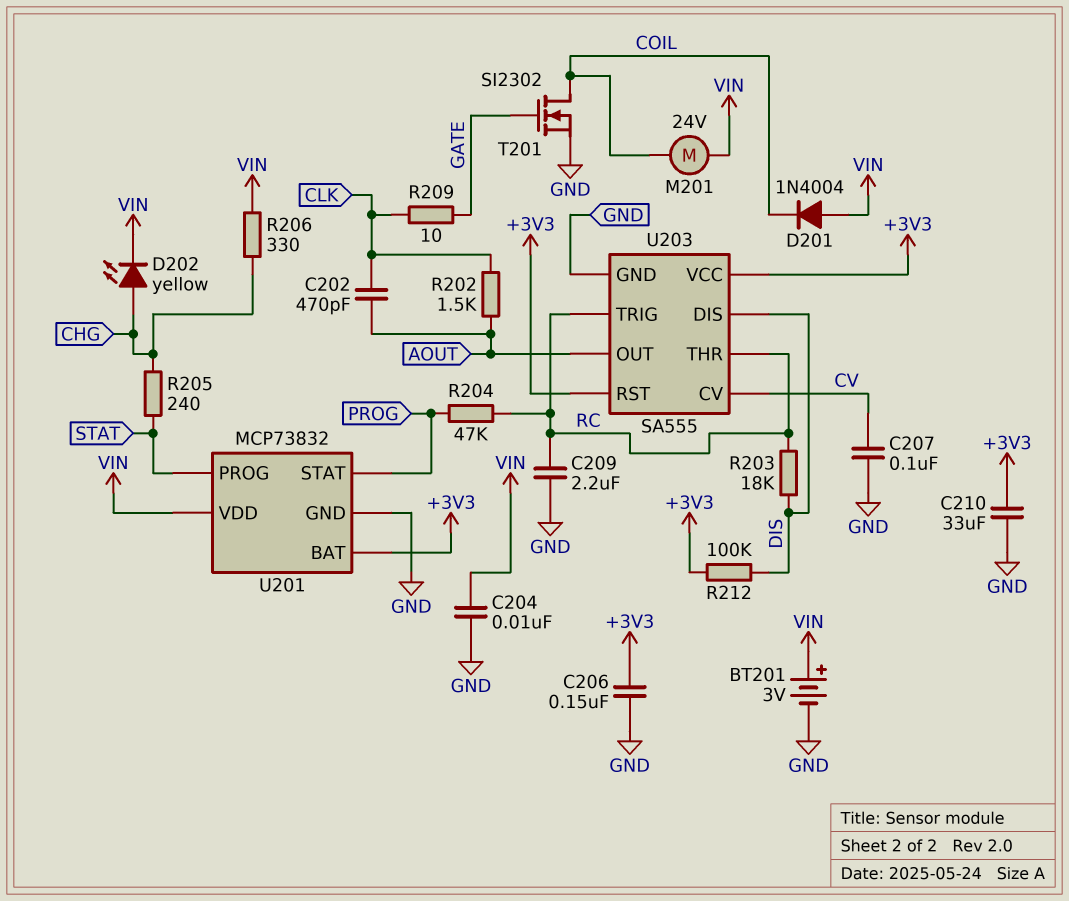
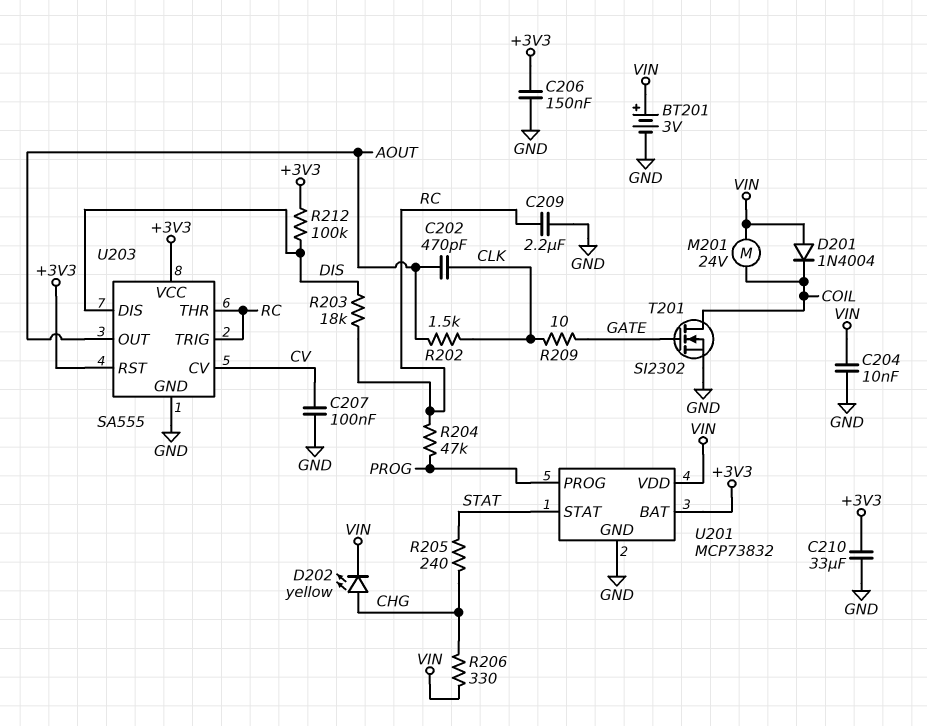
U201 pin PROG: STAT -> PROG
U201 pin STAT: PROG -> STAT

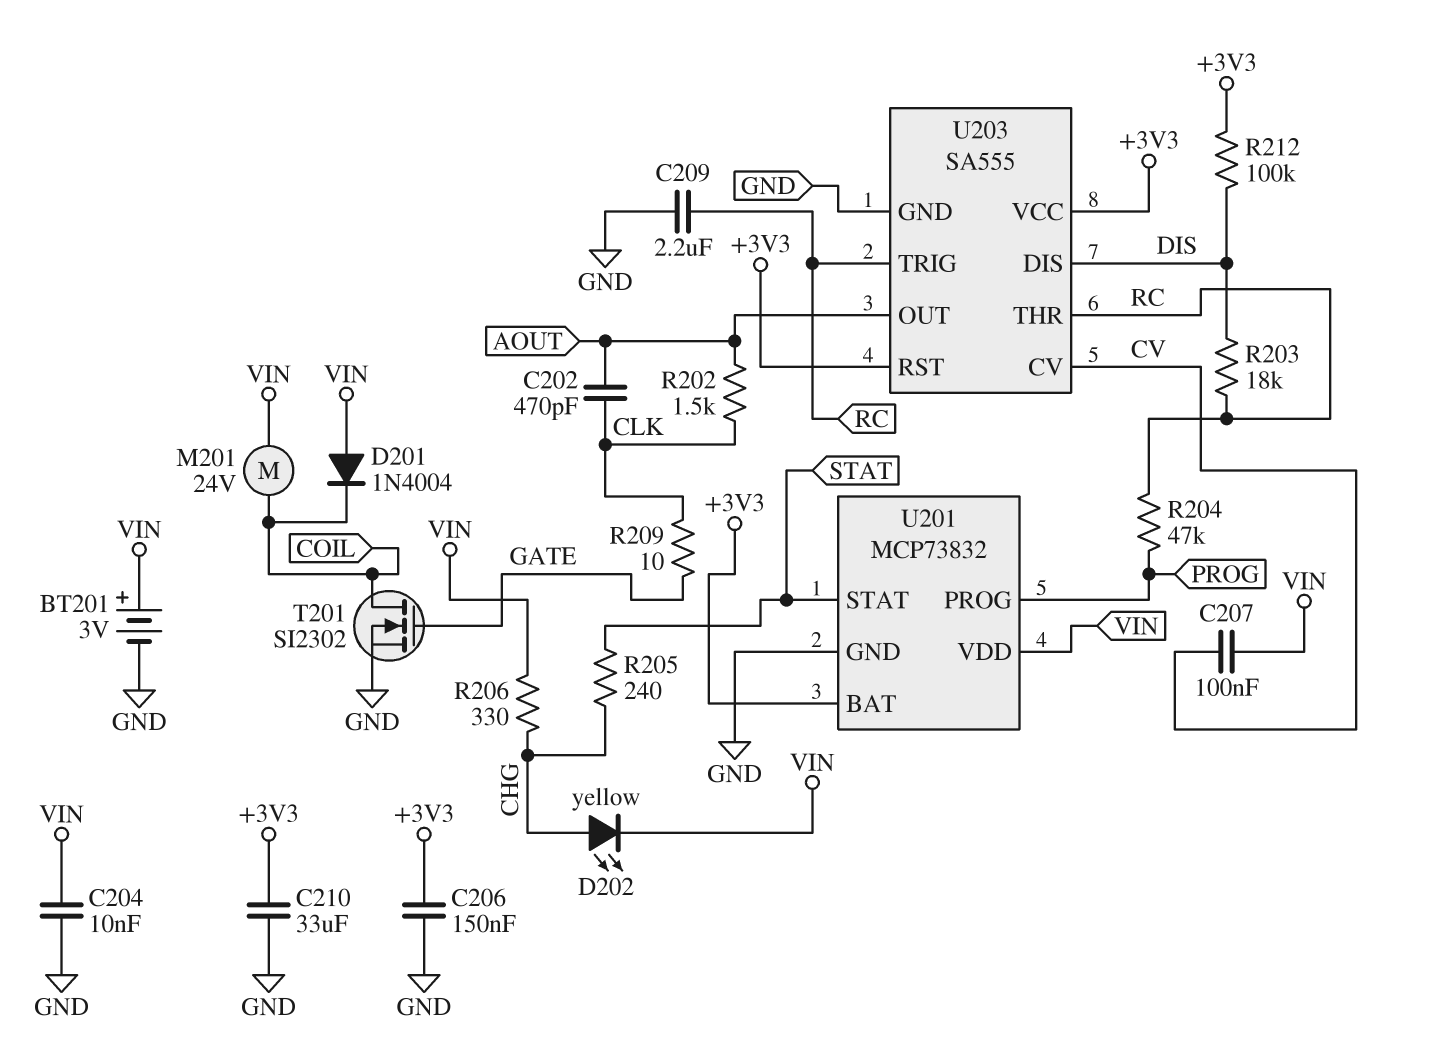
C207: 100nF (CV, GND) -> 100nF (CV, VIN)

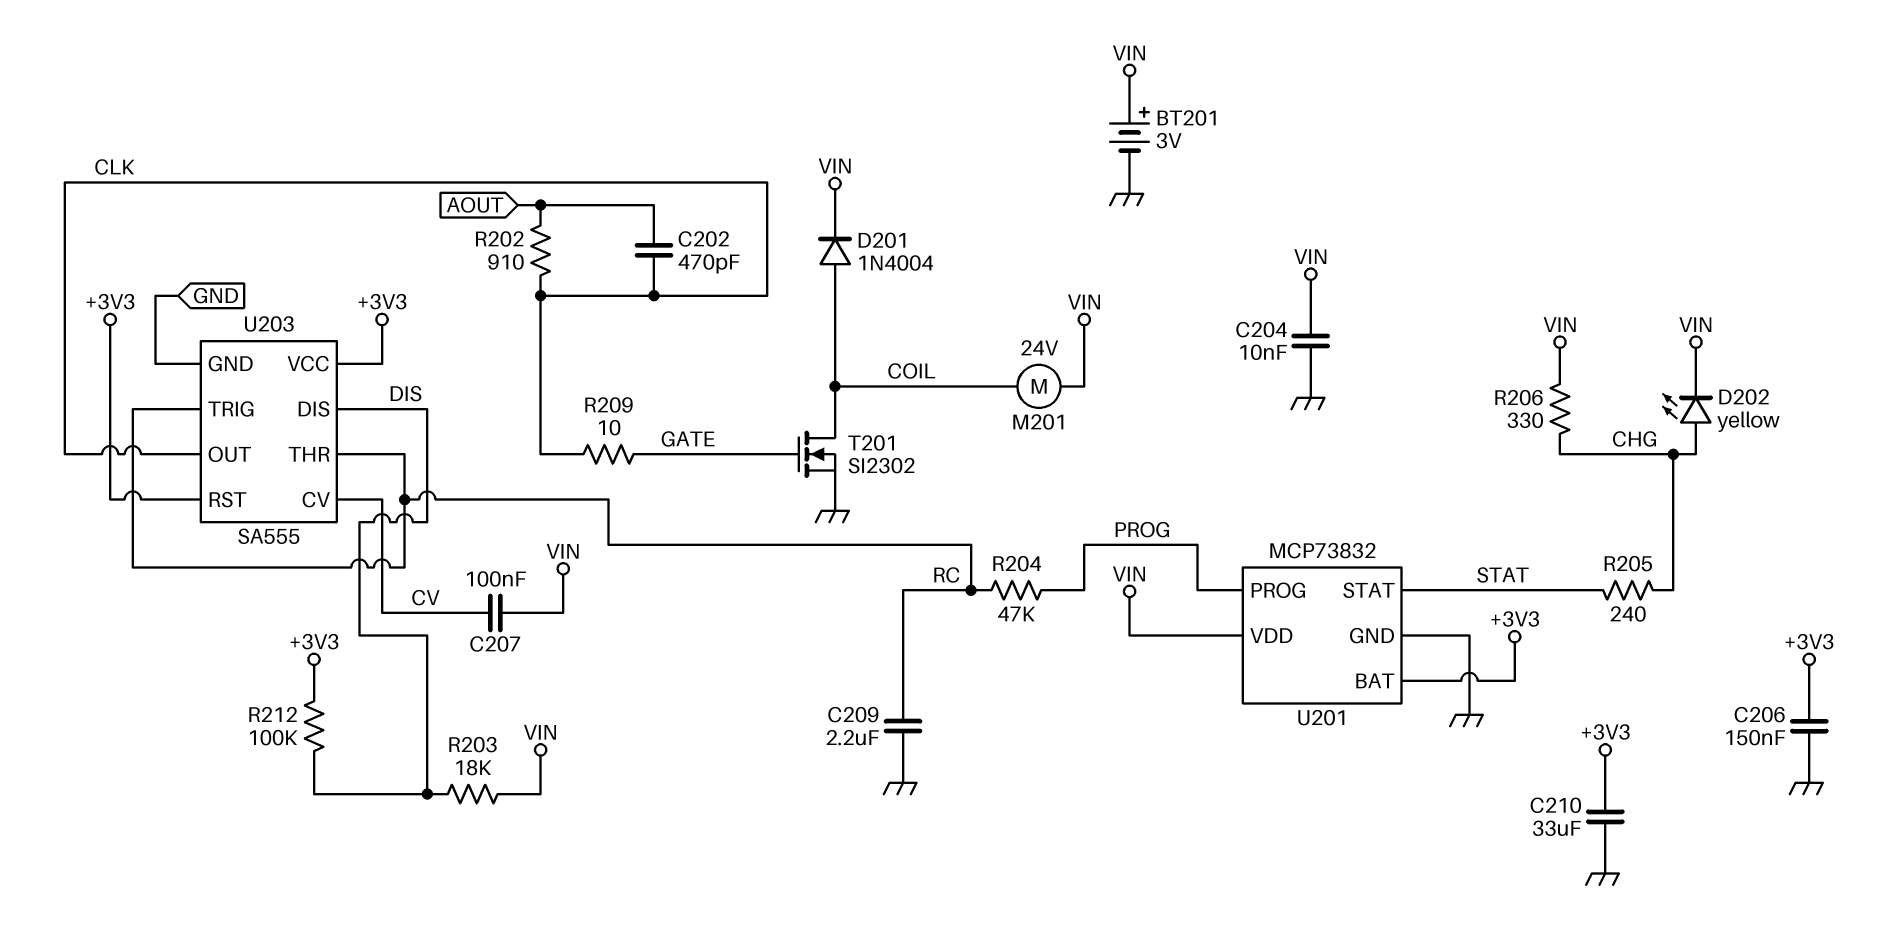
D201: diode 1N4004 (A VIN, K COIL) -> diode 1N4004 (A COIL, K VIN)
R202: 1.5k (AOUT, CLK) -> 910 (AOUT, CLK)
R203: 18k (DIS, RC) -> 18k (DIS, VIN)
U203 pin OUT: AOUT -> CLK

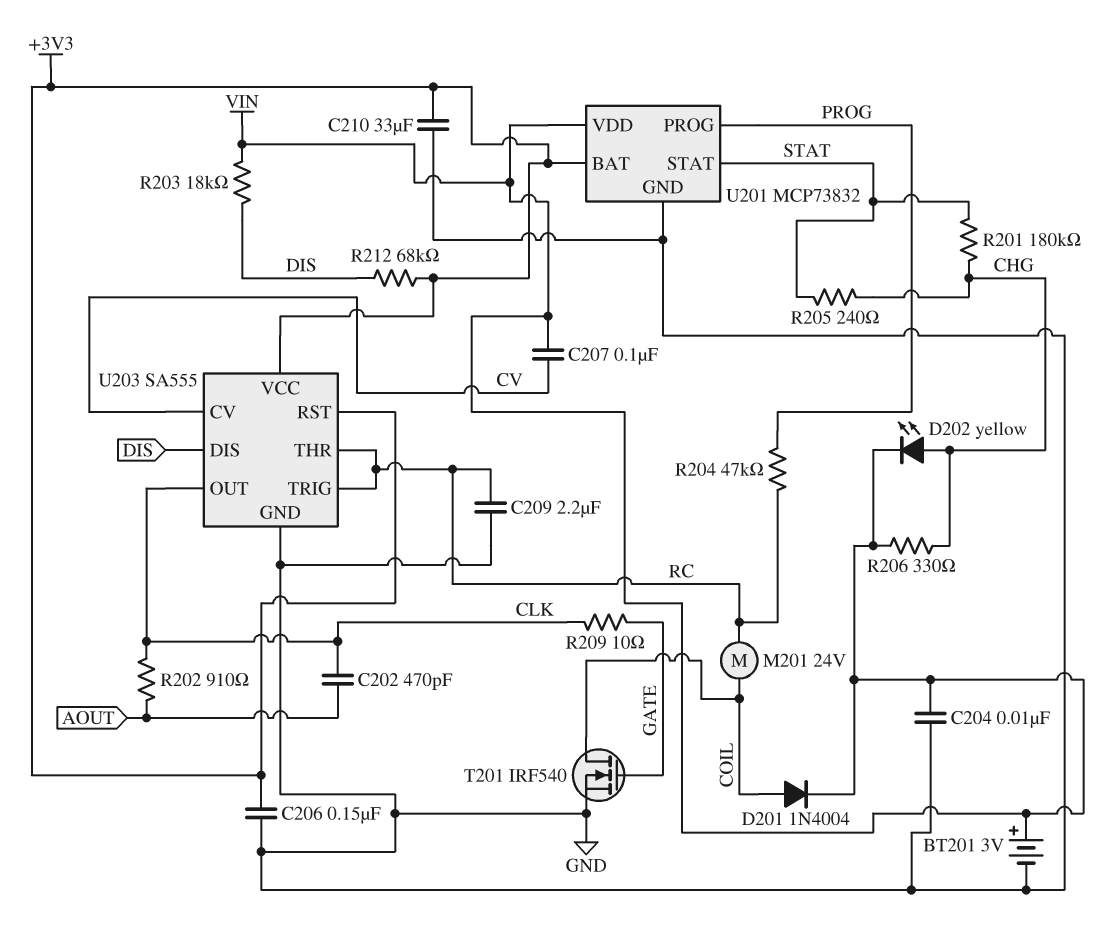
M201: motor 24V (COIL, VIN) -> motor 24V (COIL, RC)
R201: none -> 180k (CHG, STAT)
R212: 100k (+3V3, DIS) -> 68k (+3V3, DIS)
T201: NMOS SI2302 (G GATE, D COIL, S GND) -> NMOS IRF540 (G GATE, D COIL, S GND)

